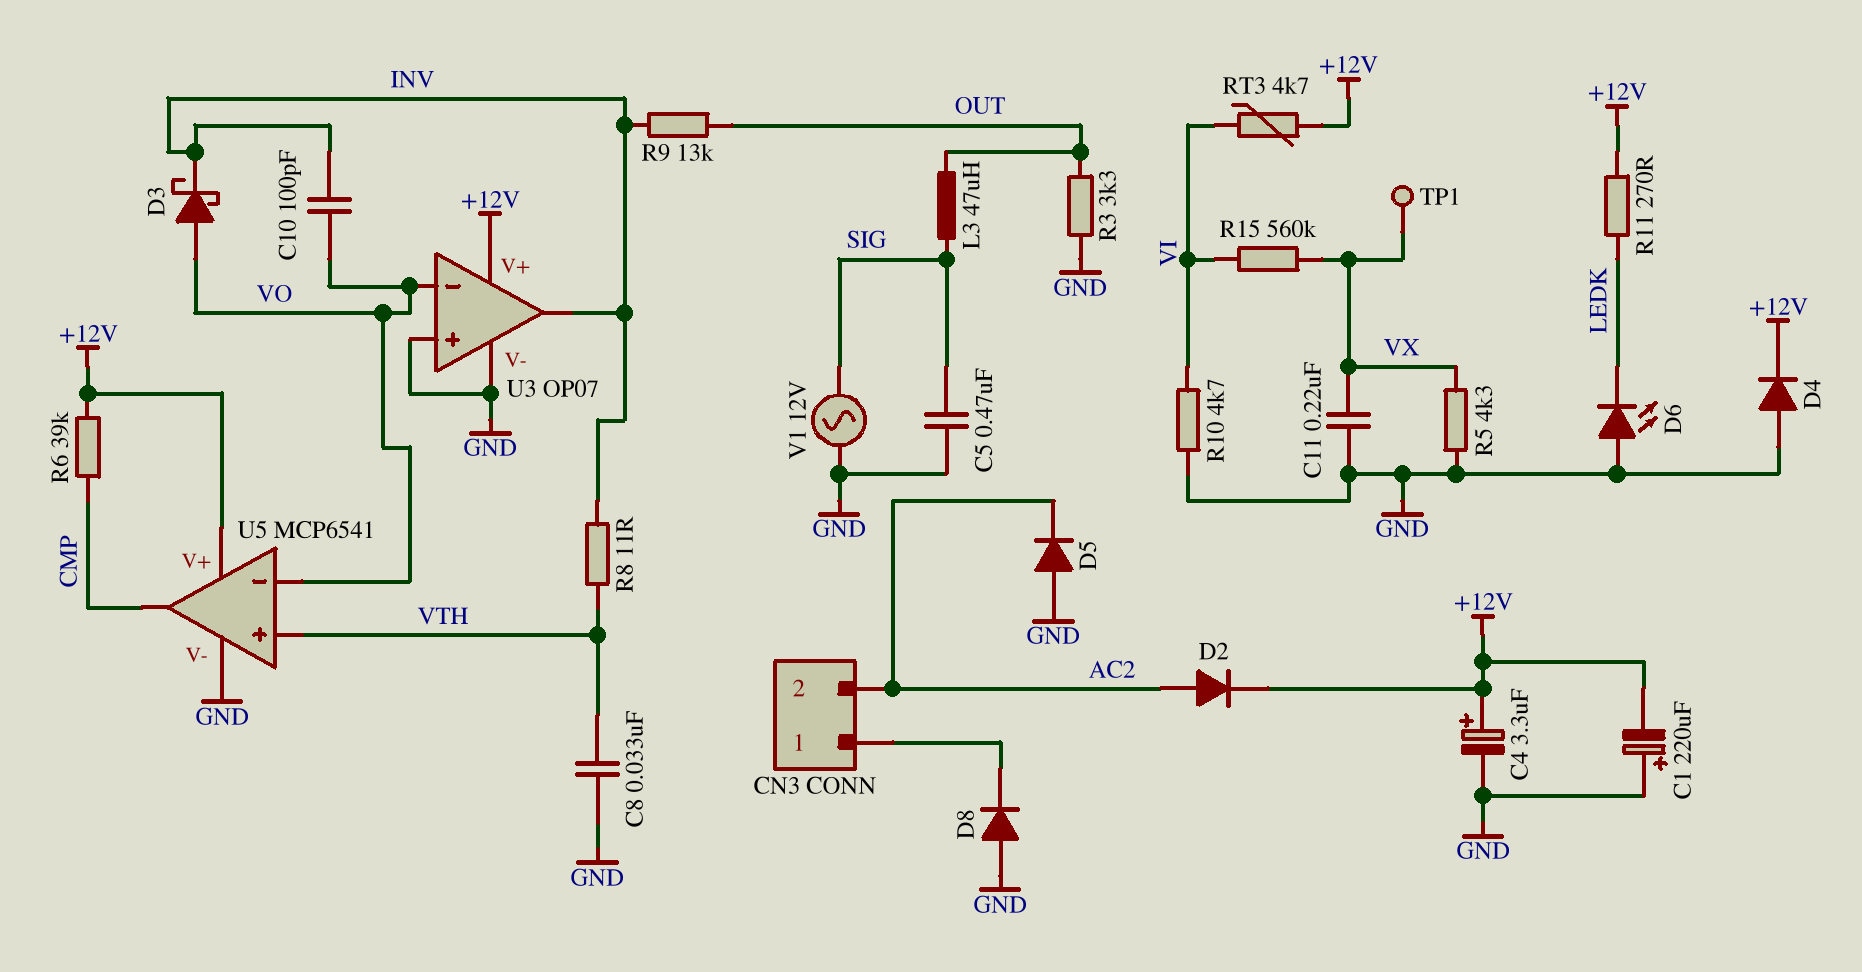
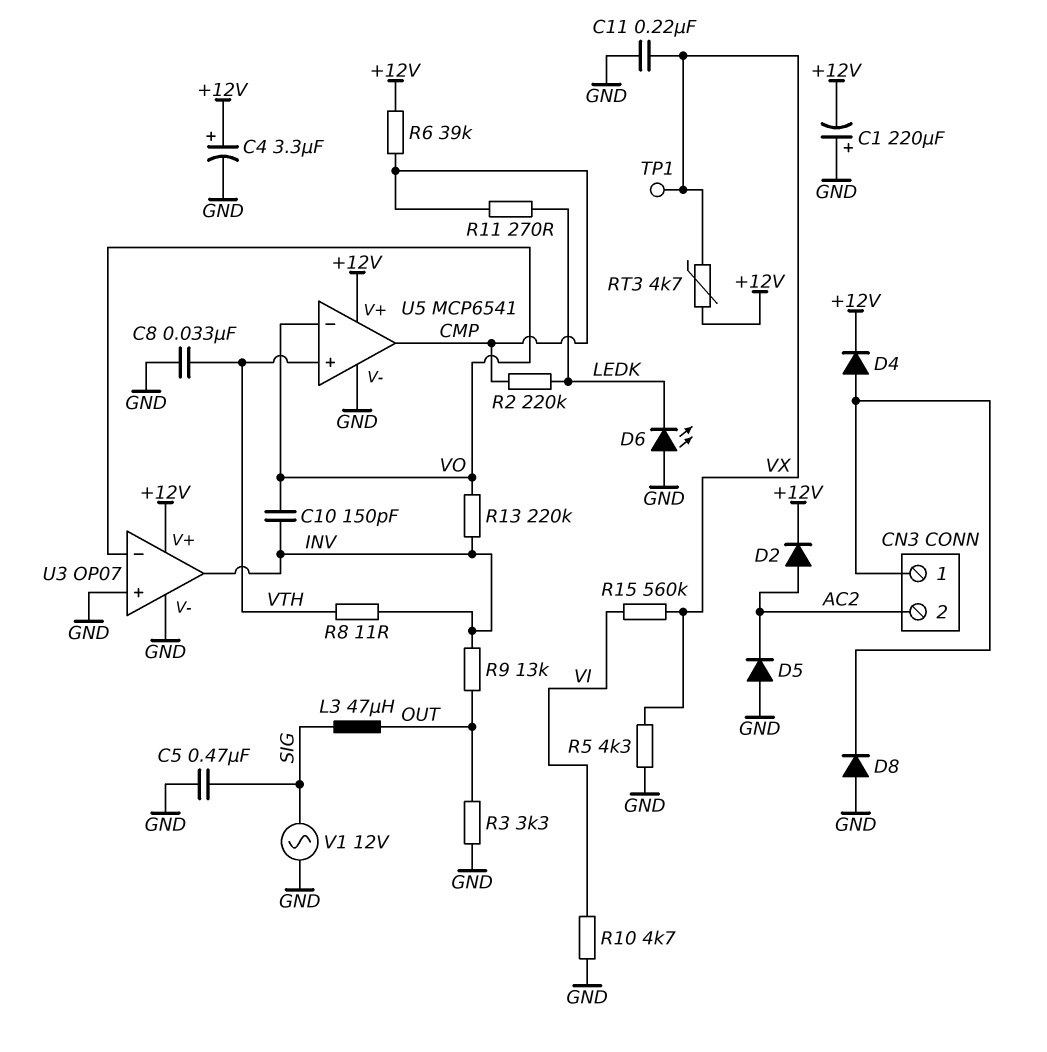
C10: 100pF (INV, VO) -> 150pF (INV, VO)
D3: schottky (A VO, K INV) -> none
D4: diode (A GND, K +12V) -> diode (A CN3/1, K +12V)
R2: none -> 220k (CMP, LEDK)
R11: 270 (+12V, LEDK) -> 270 (CMP, LEDK)
R13: none -> 220k (INV, VO)
RT3: 4.7k (+12V, VI) -> 4.7k (+12V, VX)

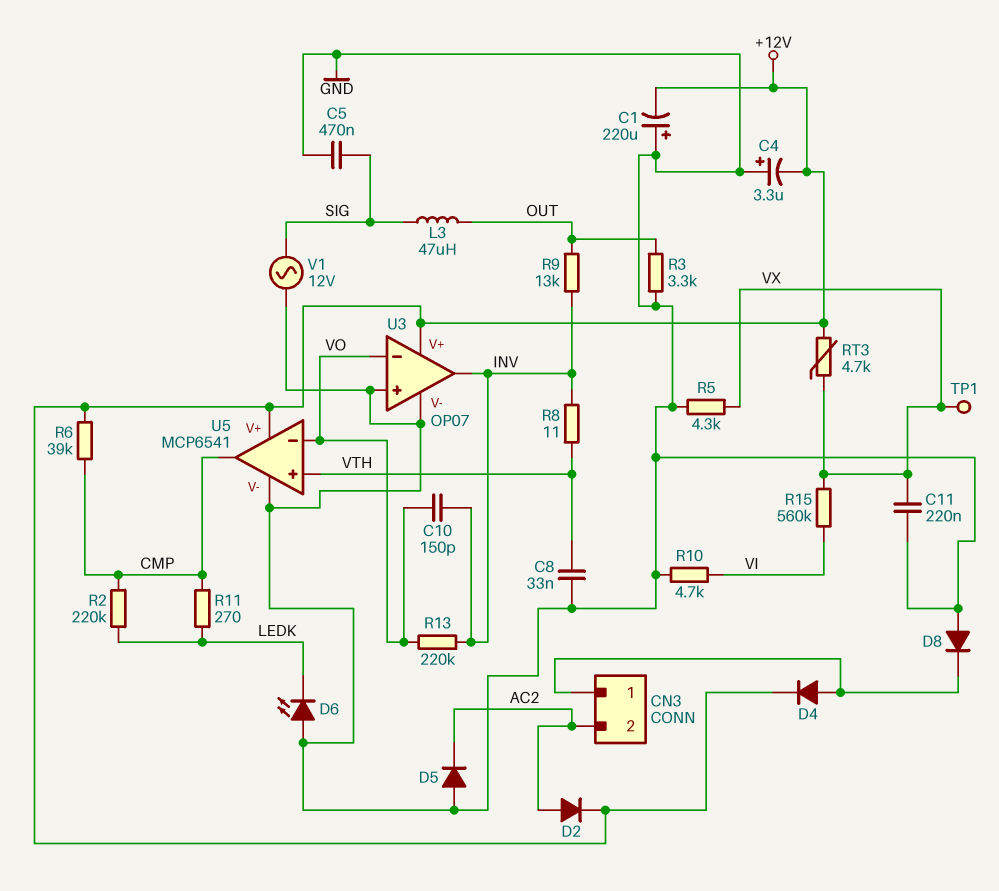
C4: 3.3uF (plus +12V, minus GND) -> 3.3uF (plus GND, minus +12V)

